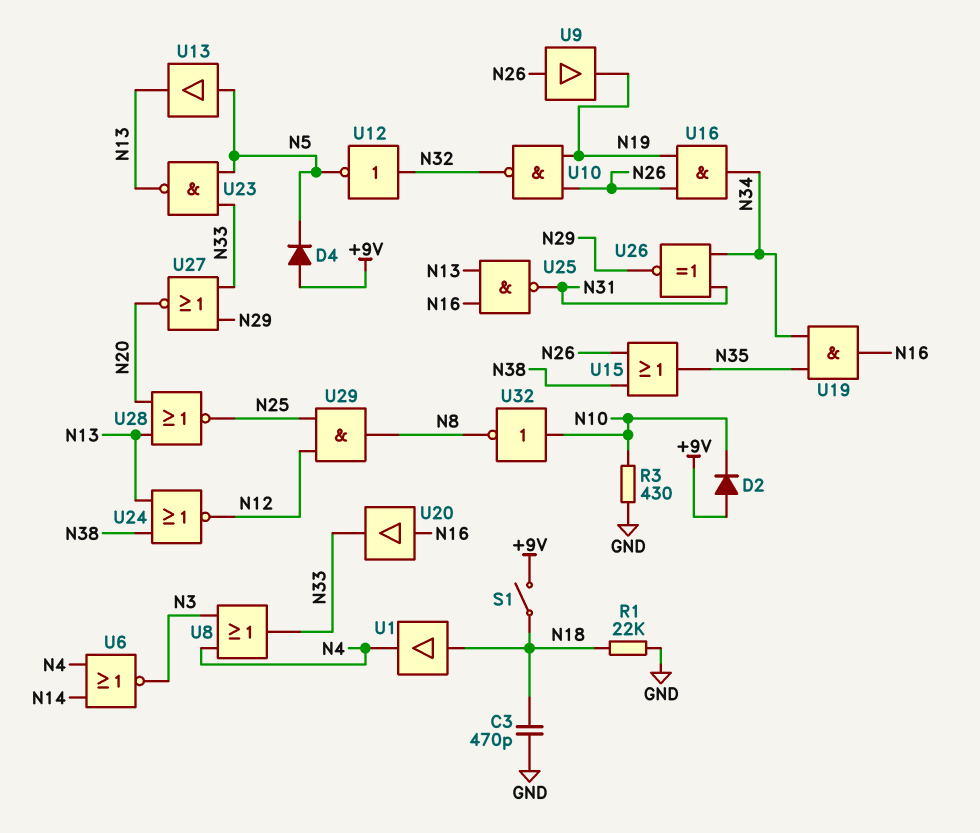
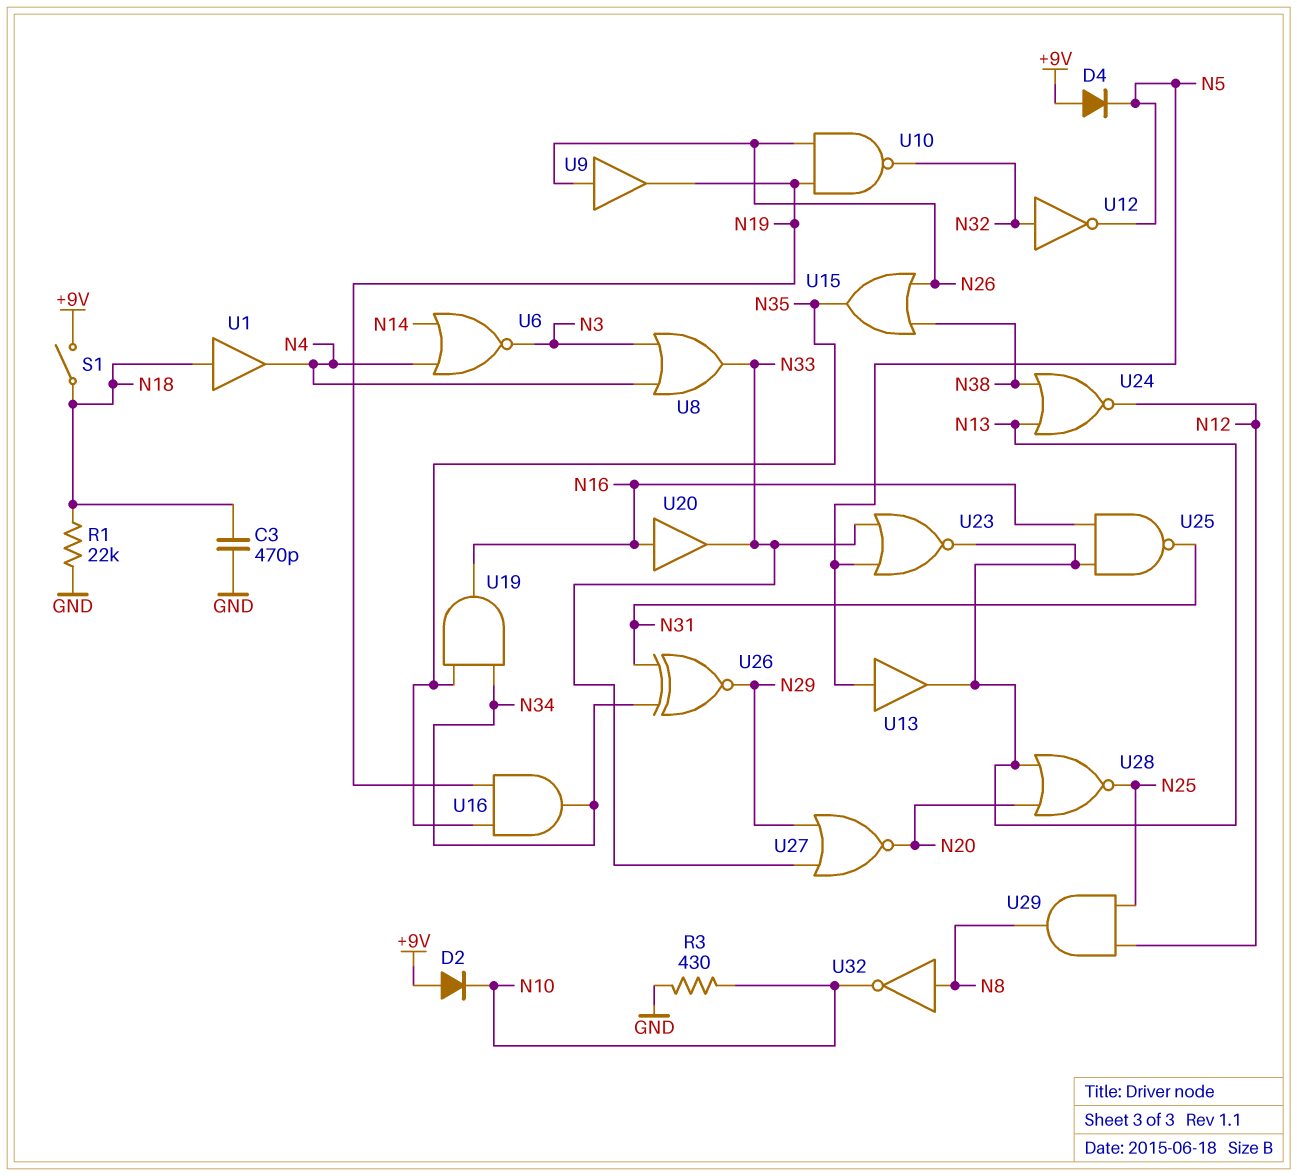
U16: AND (in N19, in N26, out N34) -> AND (in N19, in N35, out N34)
U23: NAND (in N5, in N33, out N13) -> NOR (in N5, in N33, out N13)
U32: NOT (in N10, out N8) -> NOT (in N8, out N10)

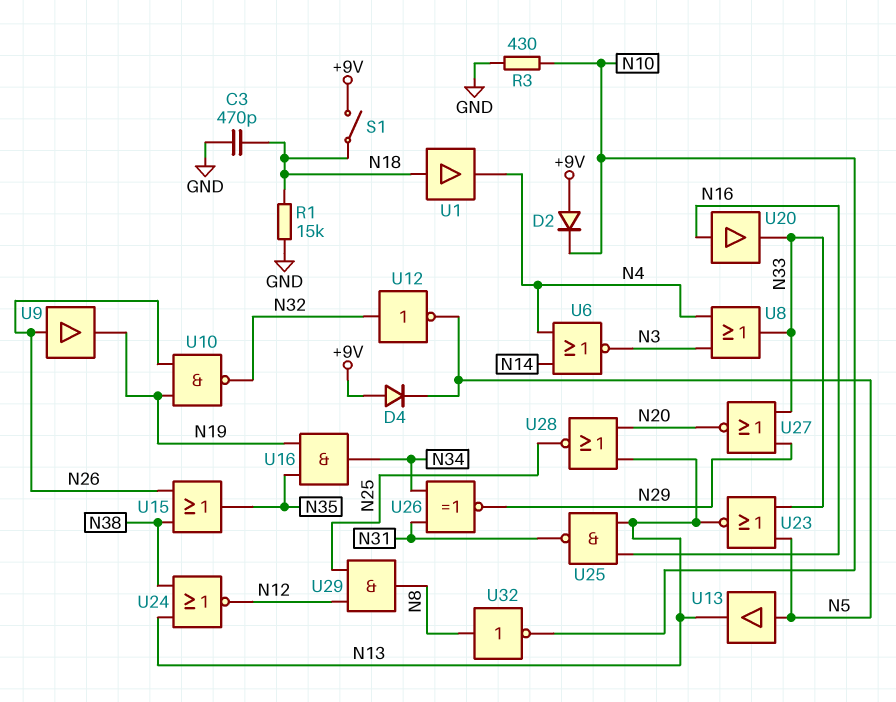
R1: 22k (GND, N18) -> 15k (GND, N18)
U19: AND (in N34, in N35, out N16) -> none

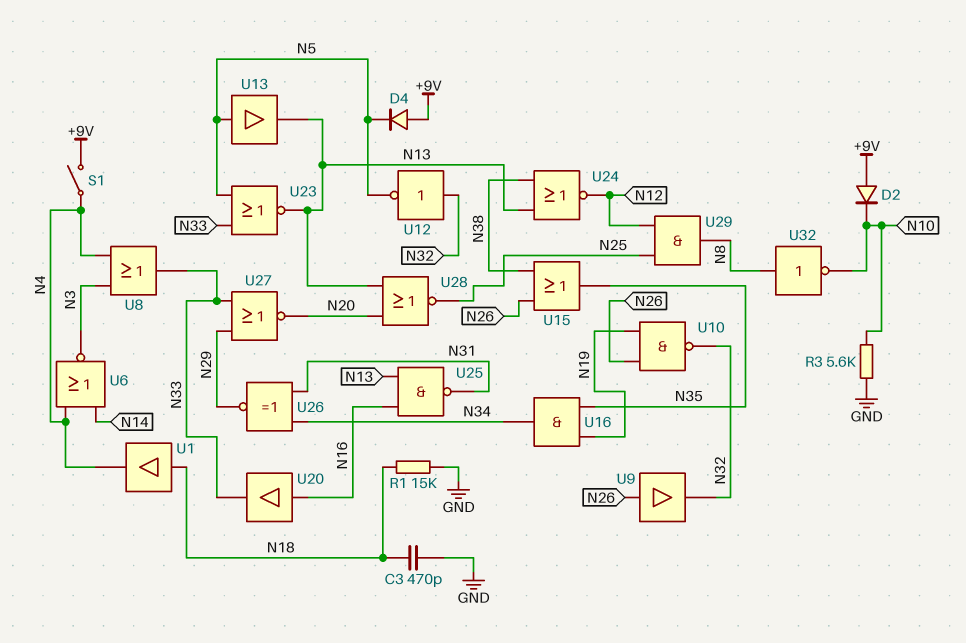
R3: 430 (GND, N10) -> 5.6k (GND, N10)
S1: switch (+9V, N18) -> switch (+9V, N4)
U9: buffer (in N26, out N19) -> buffer (in N26, out N32)

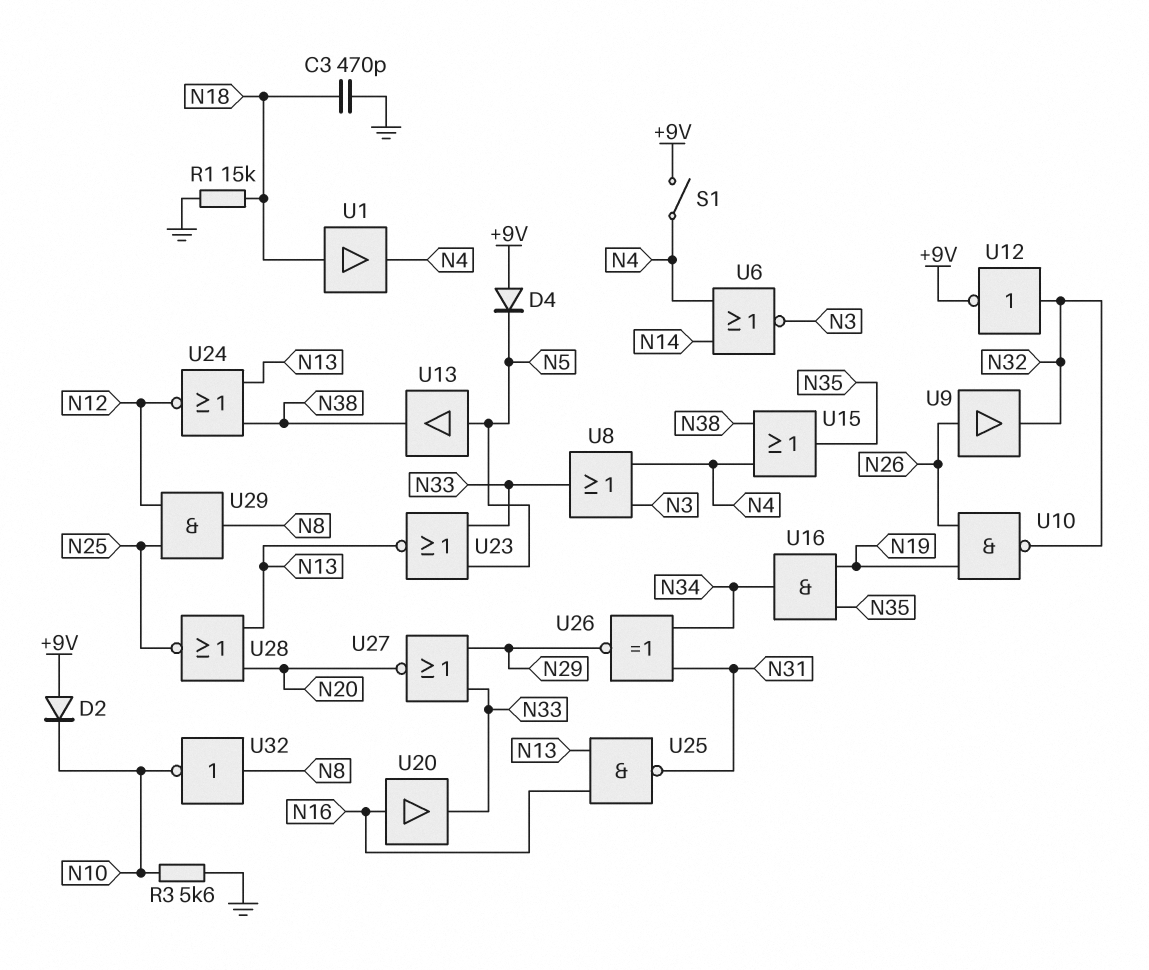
U12: NOT (in N32, out N5) -> NOT (in N32, out +9V)
U13: buffer (in N5, out N13) -> buffer (in N5, out N38)
U15: OR (in N26, in N38, out N35) -> OR (in N4, in N38, out N35)

